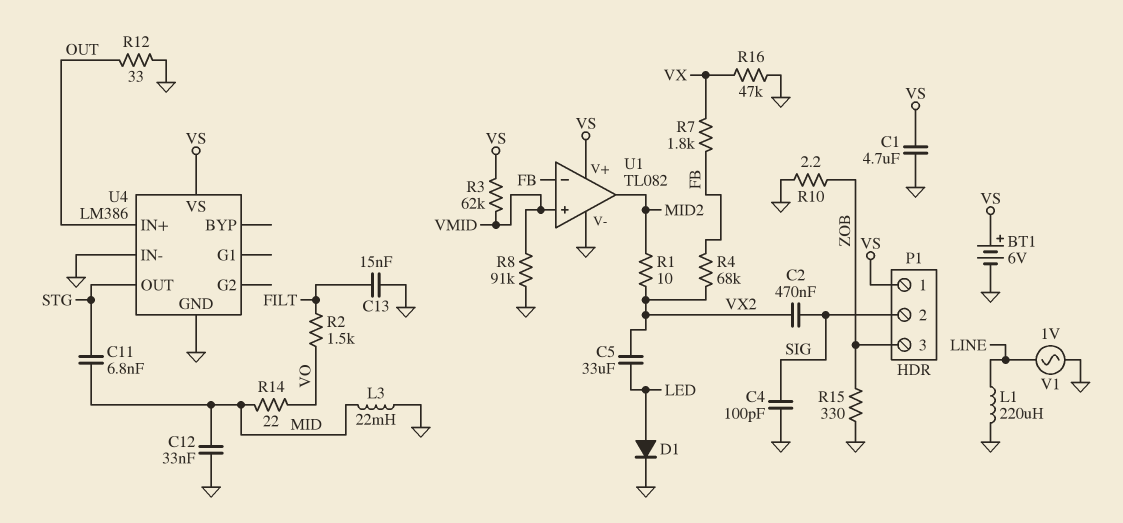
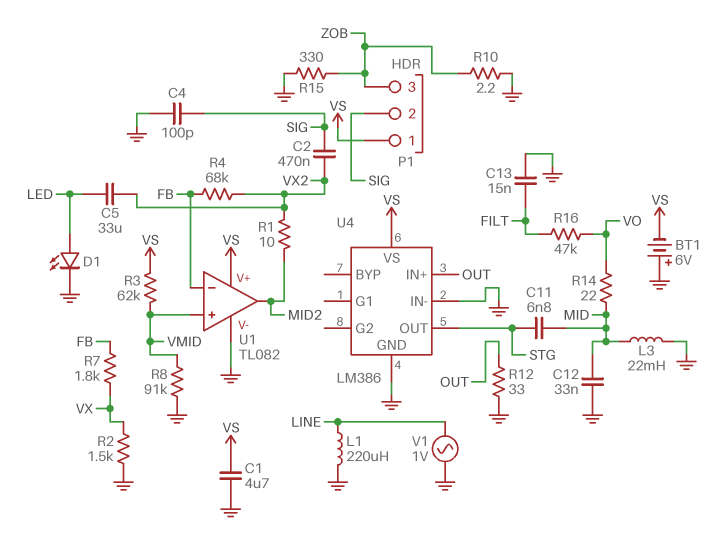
BT1: 6V (plus VS, minus GND) -> 6V (plus GND, minus VS)
D1: diode (A LED, K GND) -> LED (A LED, K GND)
R2: 1.5k (FILT, VO) -> 1.5k (GND, VX)
R16: 47k (GND, VX) -> 47k (FILT, VO)

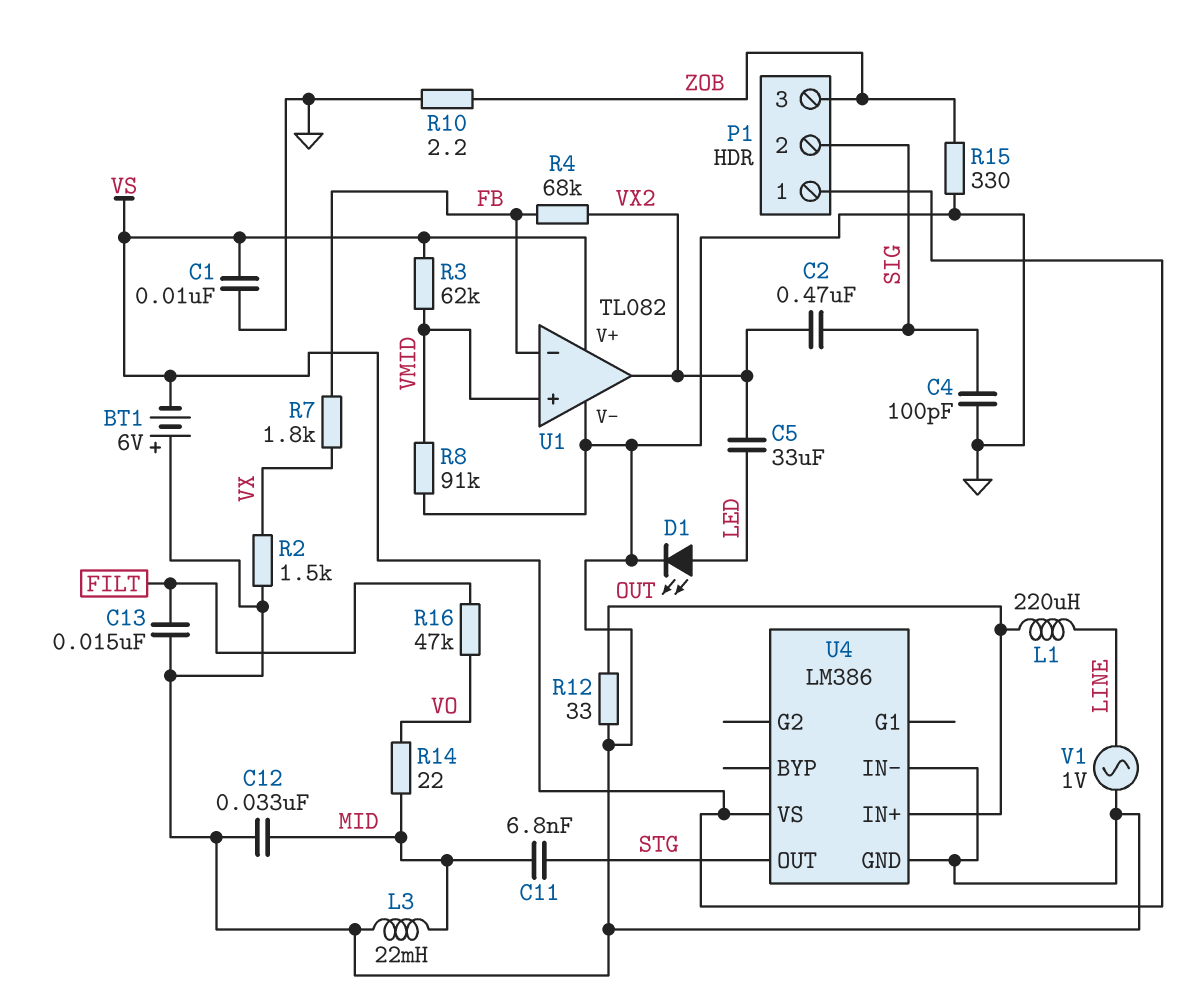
C1: 4.7uF (GND, VS) -> 10nF (GND, VS)
L1: 220uH (GND, LINE) -> 220uH (LINE, OUT)
R1: 10 (MID2, VX2) -> none
U1 pin out: MID2 -> VX2

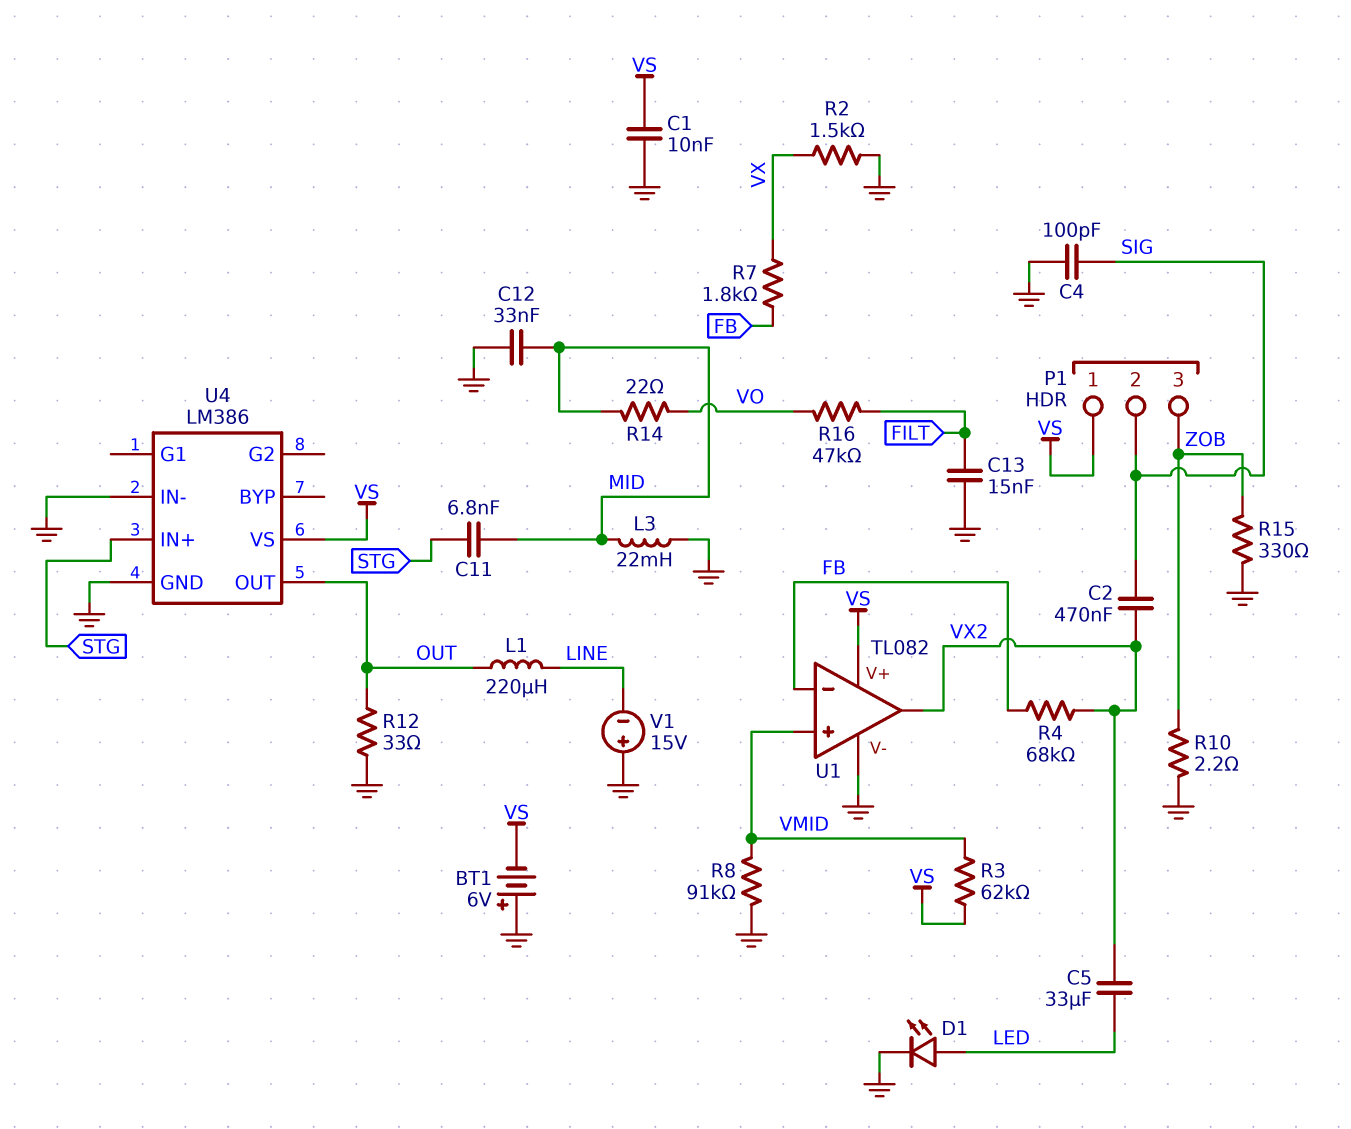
U4 pin IN+: OUT -> STG
U4 pin OUT: STG -> OUT
V1: AC 1V (GND, LINE) -> 15V (plus GND, minus LINE)

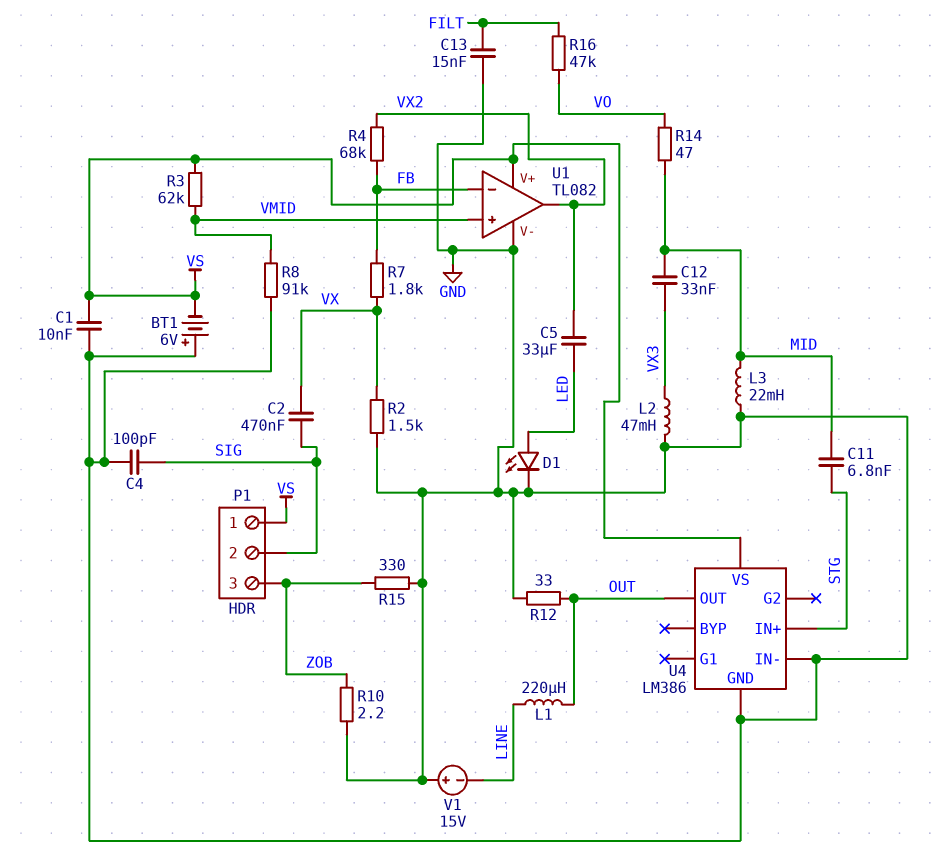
C2: 470nF (SIG, VX2) -> 470nF (SIG, VX)
C12: 33nF (GND, MID) -> 33nF (MID, VX3)
L2: none -> 47mH (GND, VX3)
R14: 22 (MID, VO) -> 47 (MID, VO)

